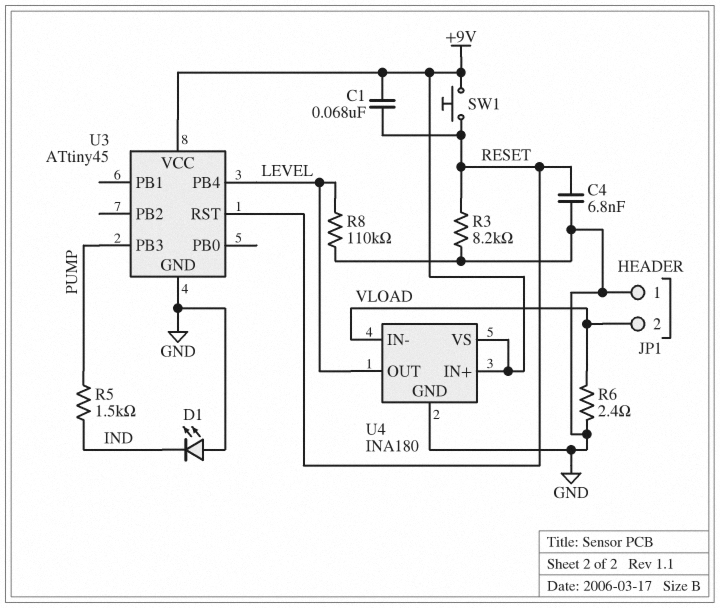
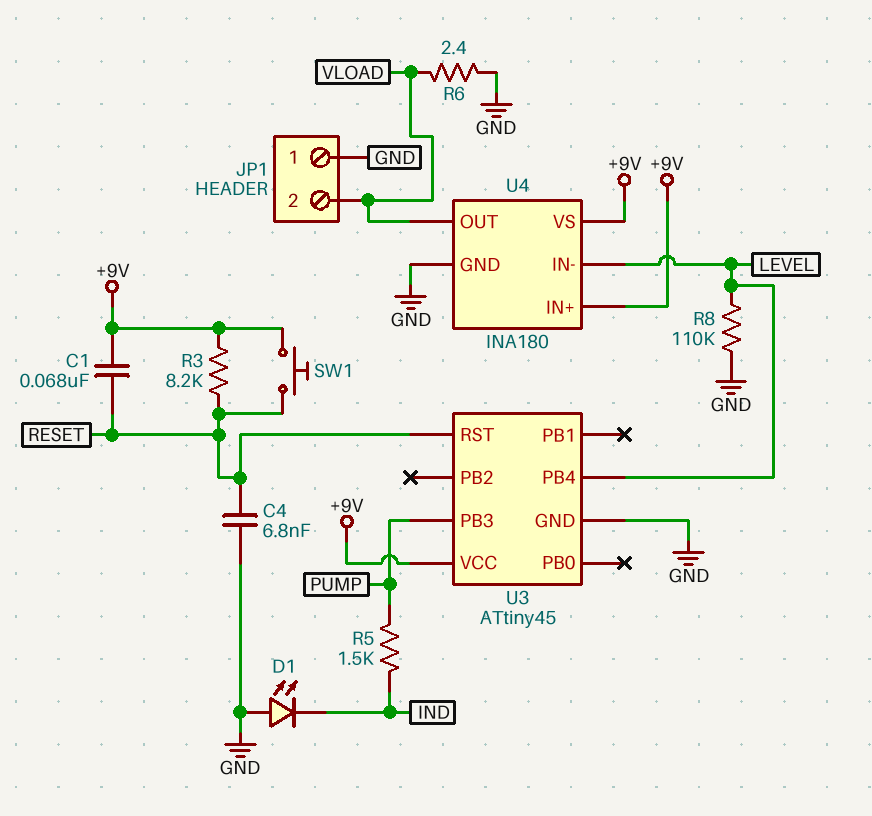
R3: 8.2k (GND, RESET) -> 8.2k (+9V, RESET)
U4 pin IN-: VLOAD -> LEVEL
U4 pin OUT: LEVEL -> VLOAD

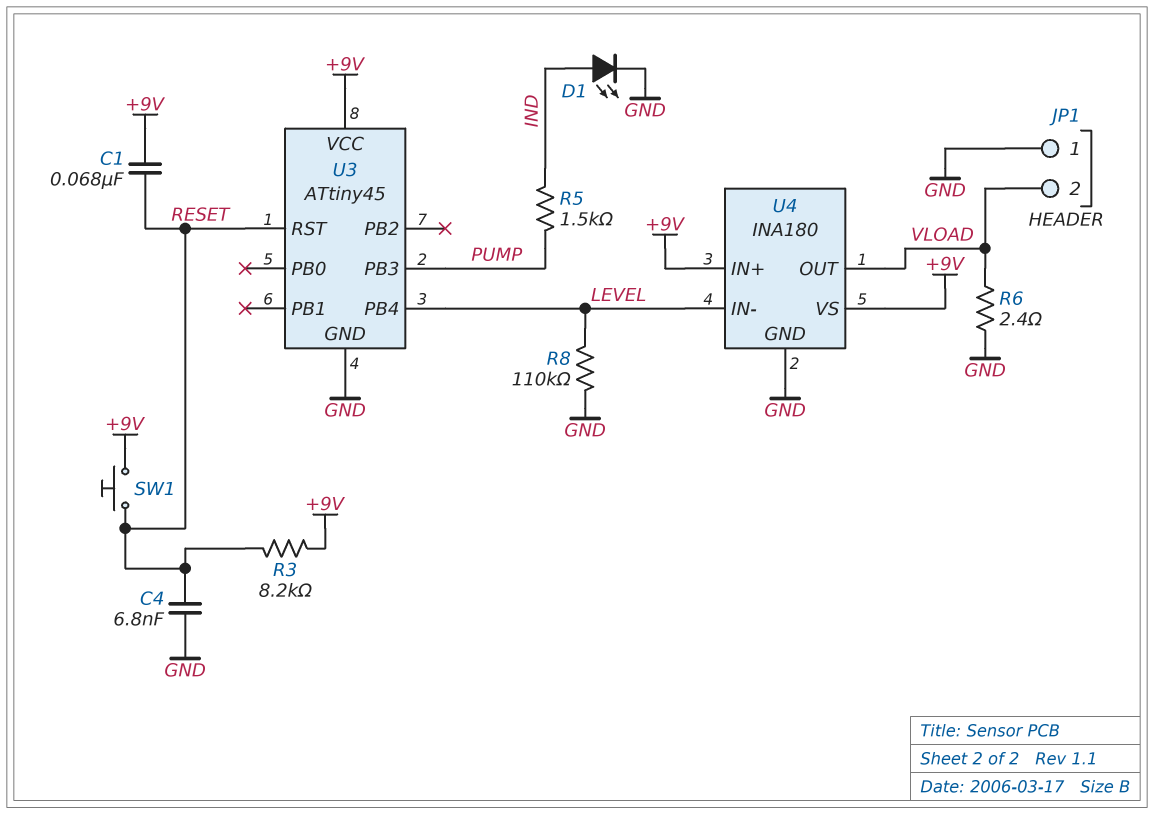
D1: LED (A GND, K IND) -> LED (A IND, K GND)

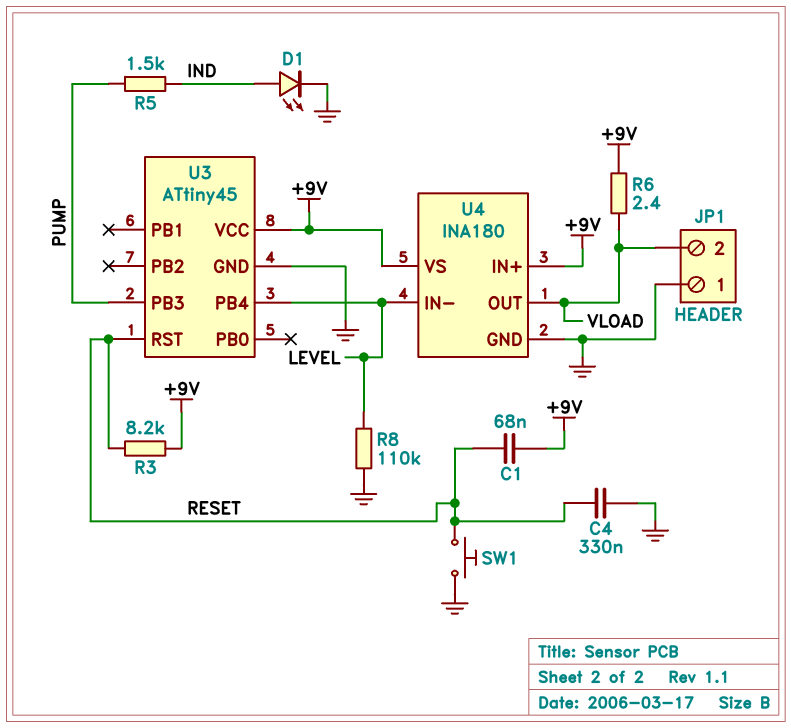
C4: 6.8nF (GND, RESET) -> 330nF (GND, RESET)
R6: 2.4 (GND, VLOAD) -> 2.4 (+9V, VLOAD)
SW1: button (+9V, RESET) -> button (GND, RESET)

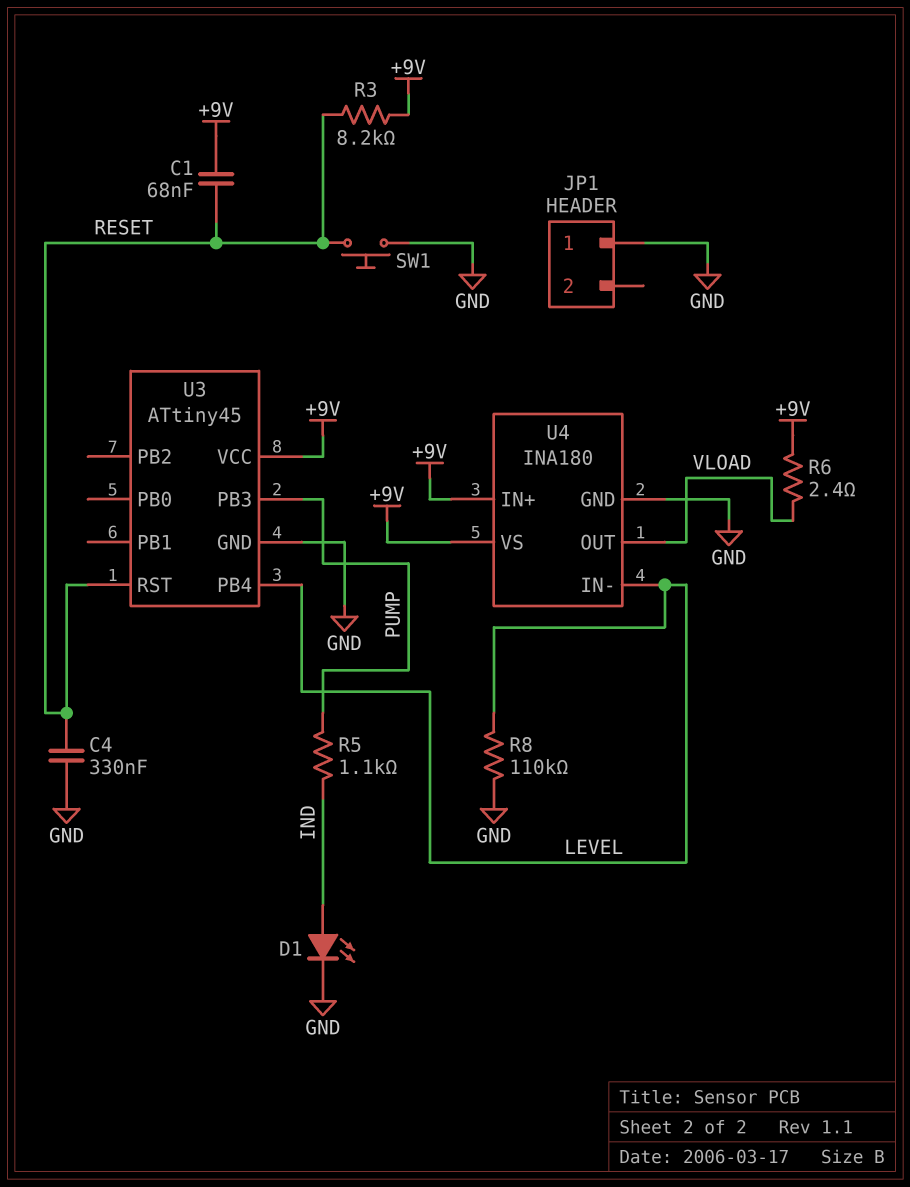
JP1 pin 2: VLOAD -> none
R5: 1.5k (IND, PUMP) -> 1.1k (IND, PUMP)

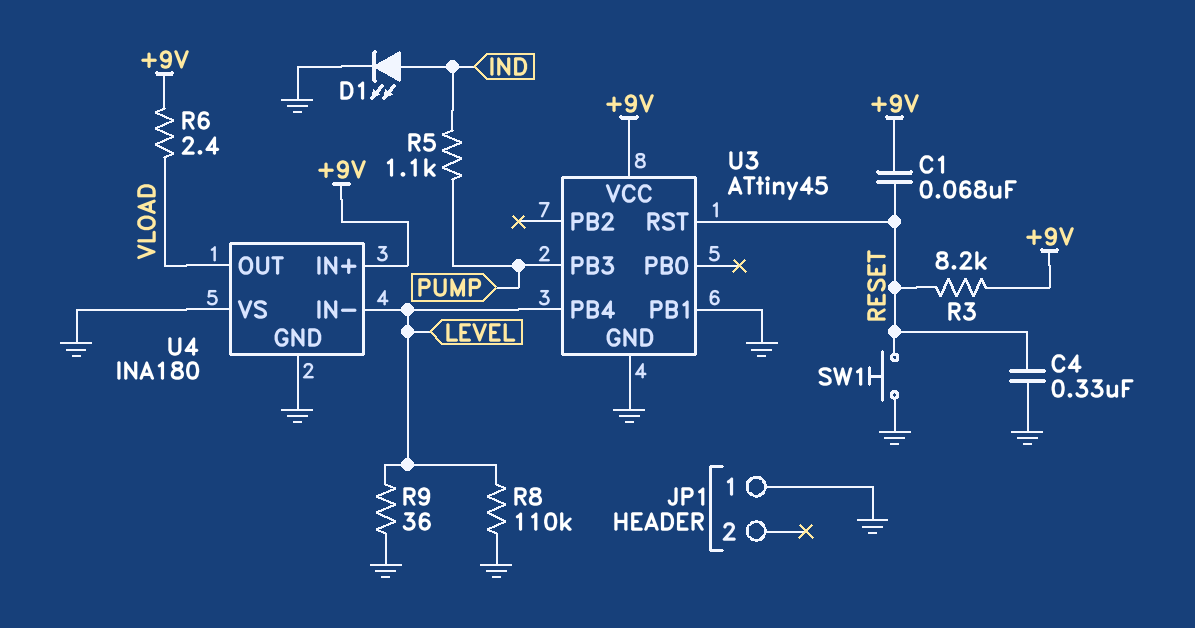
R9: none -> 36 (GND, LEVEL)
U3 pin PB1: none -> GND
U4 pin VS: +9V -> GND

